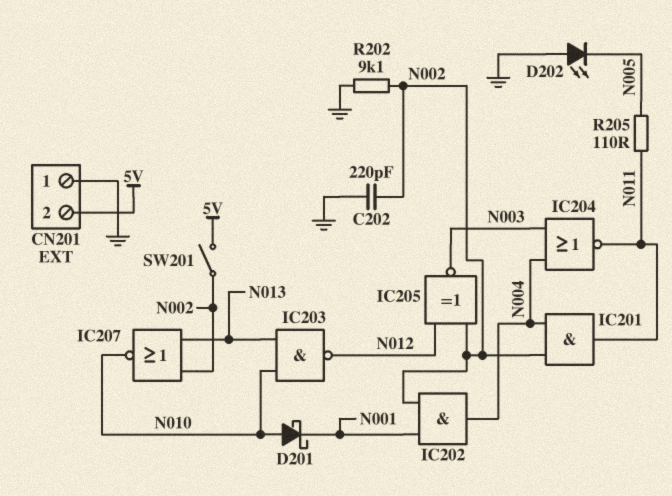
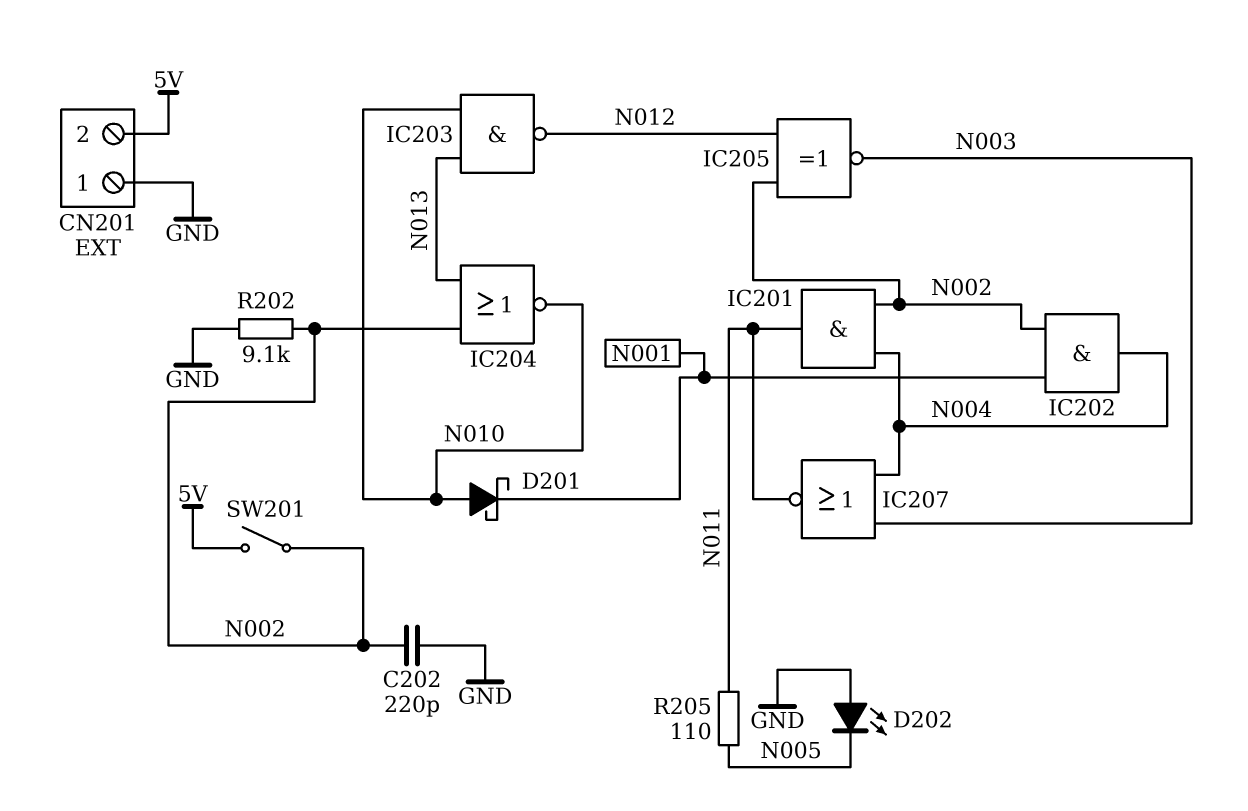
IC204: NOR (in N003, in N004, out N011) -> NOR (in N002, in N013, out N010)
IC207: NOR (in N002, in N013, out N010) -> NOR (in N003, in N004, out N011)

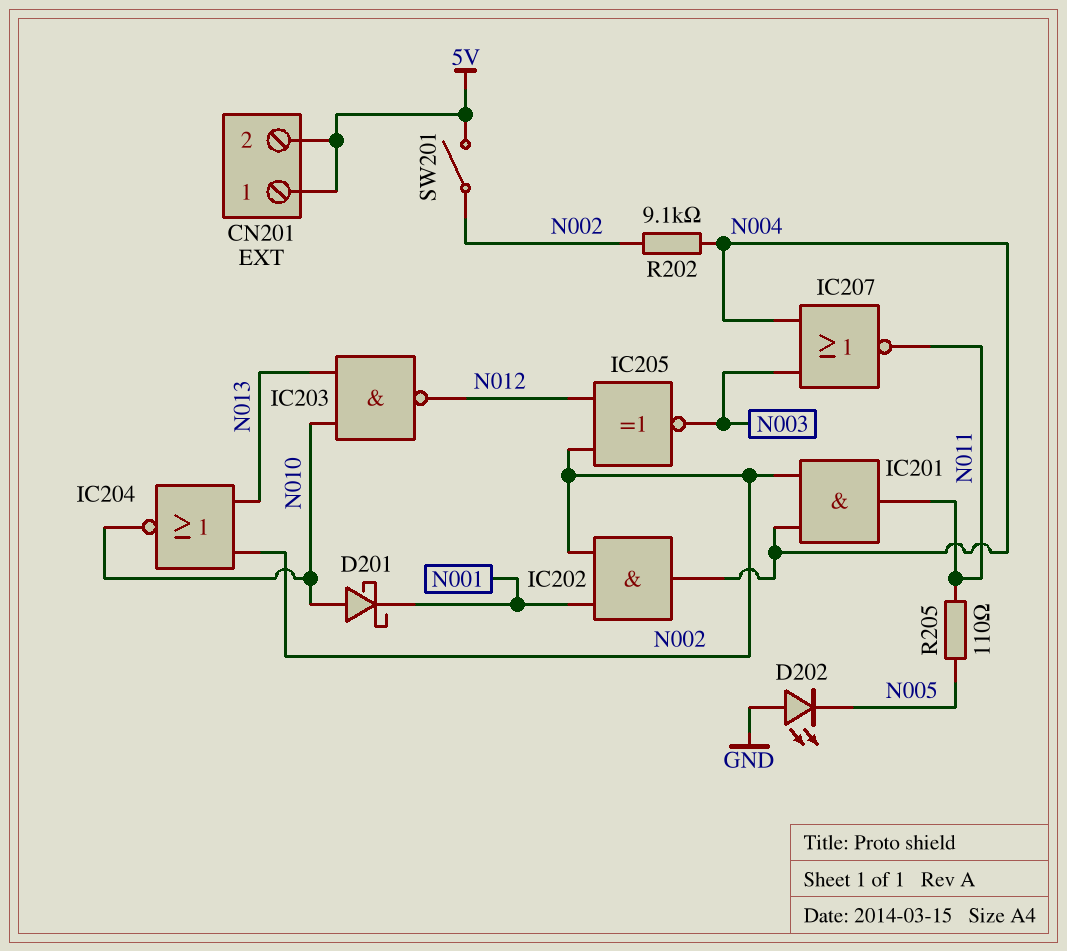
C202: 220pF (GND, N002) -> none
CN201 pin 1: GND -> 5V
R202: 9.1k (GND, N002) -> 9.1k (N002, N004)

